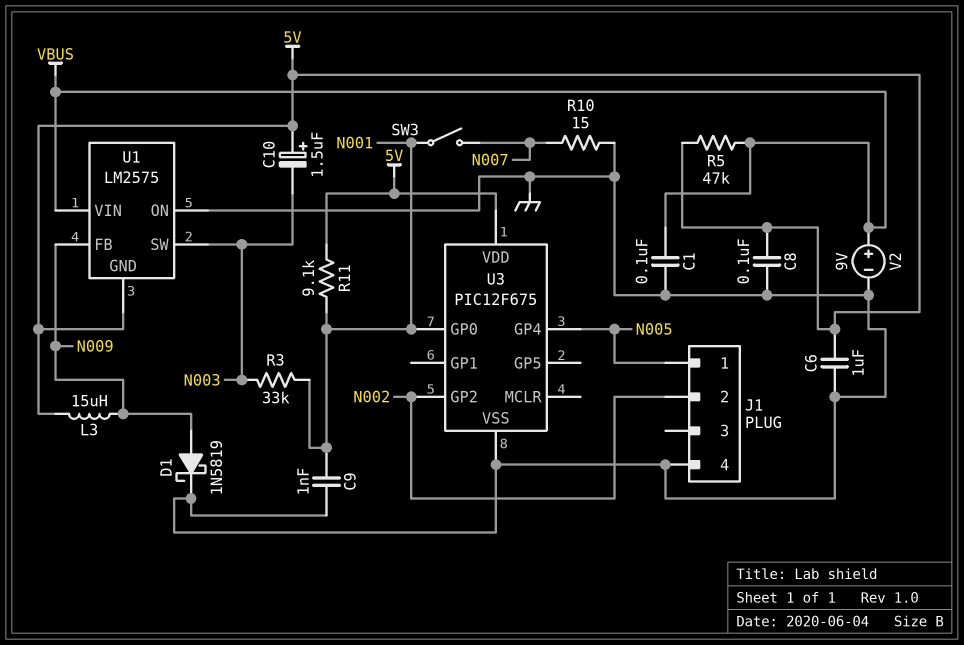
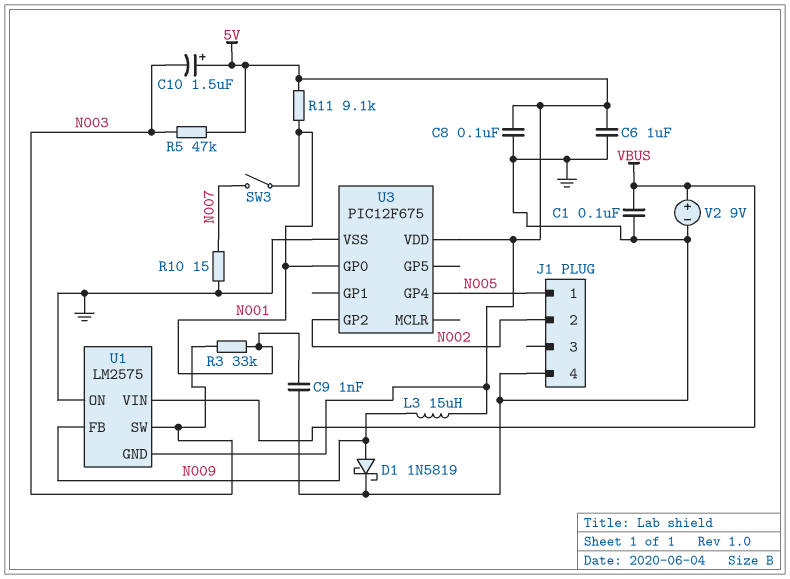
R5: 47k (5V, VBUS) -> 47k (5V, N003)

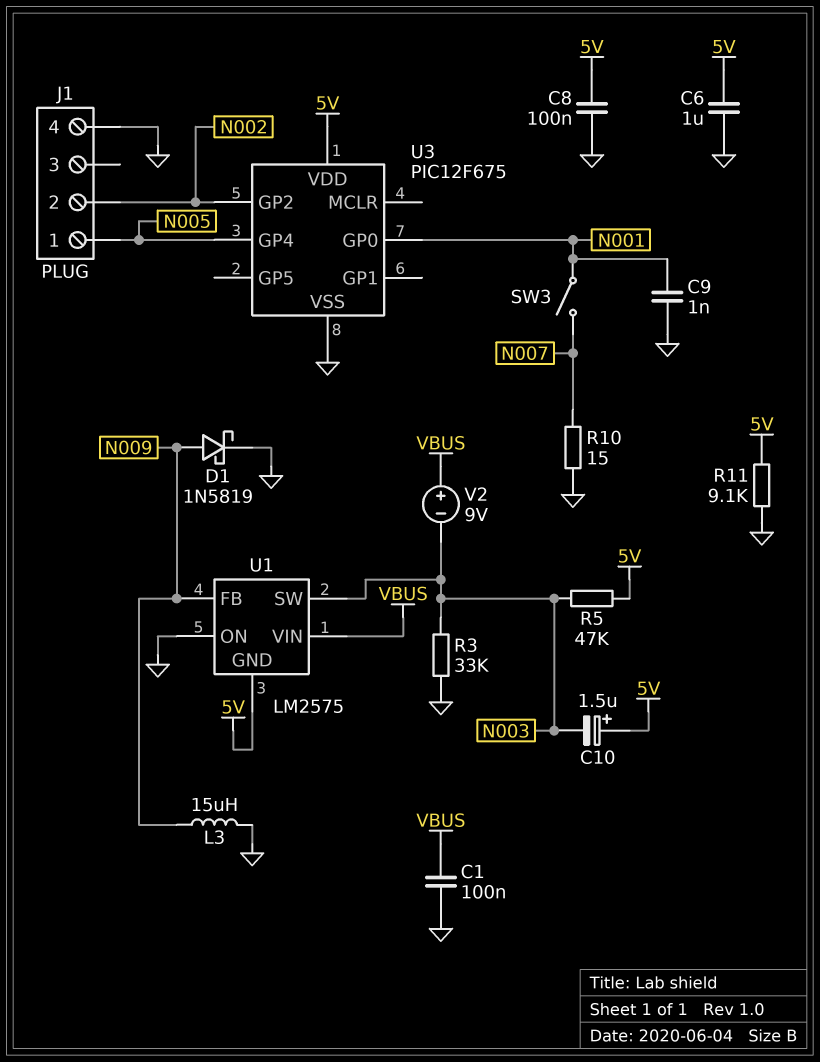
L3: 15uH (5V, N009) -> 15uH (GND, N009)
R3: 33k (N001, N003) -> 33k (GND, N003)
R11: 9.1k (5V, N001) -> 9.1k (5V, GND)
V2: 9V (plus VBUS, minus GND) -> 9V (plus VBUS, minus N003)

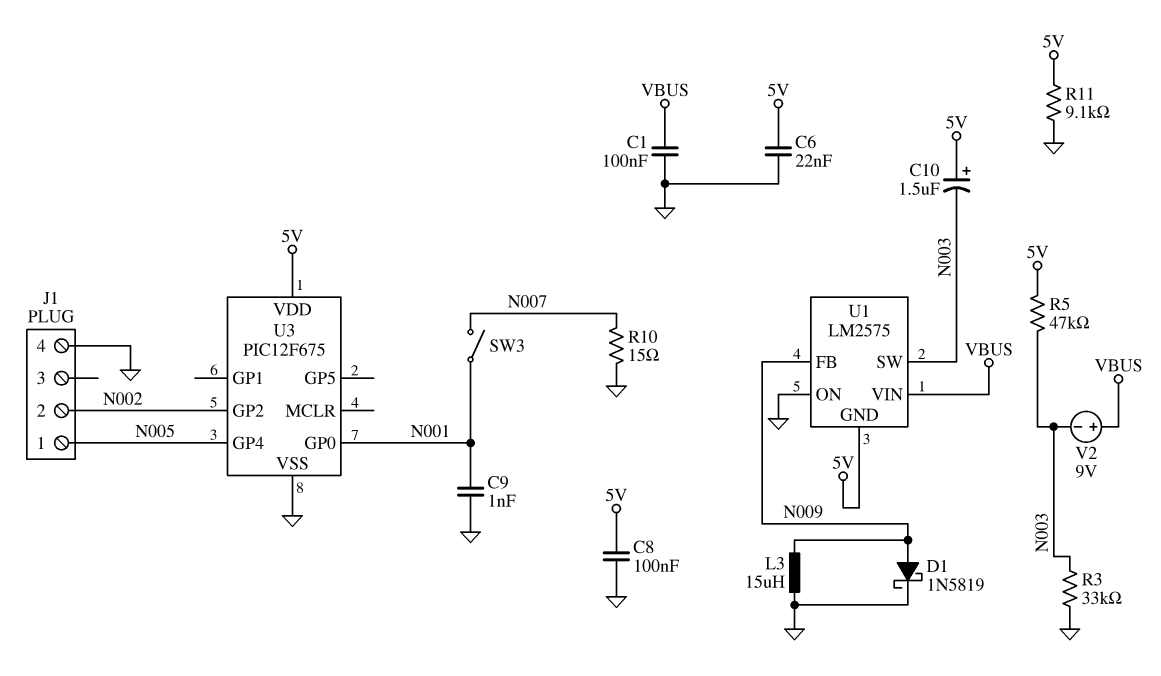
C6: 1uF (5V, GND) -> 22nF (5V, GND)

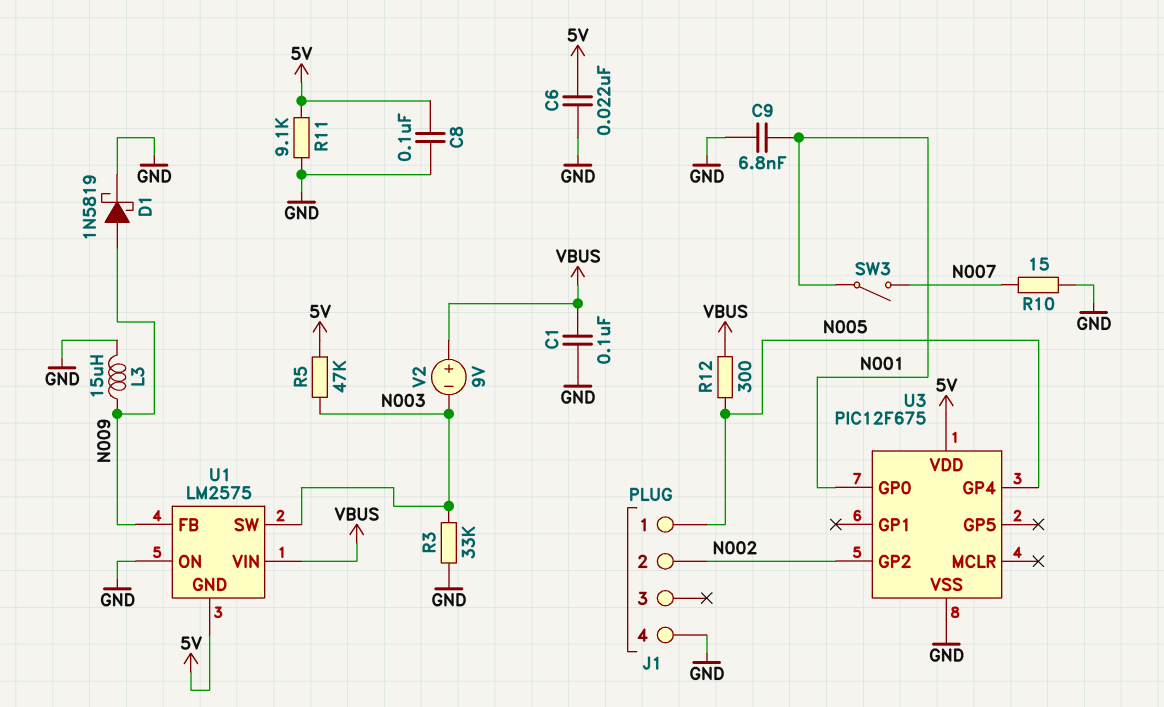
C9: 1nF (GND, N001) -> 6.8nF (GND, N001)
C10: 1.5uF (plus 5V, minus N003) -> none
R12: none -> 300 (N005, VBUS)

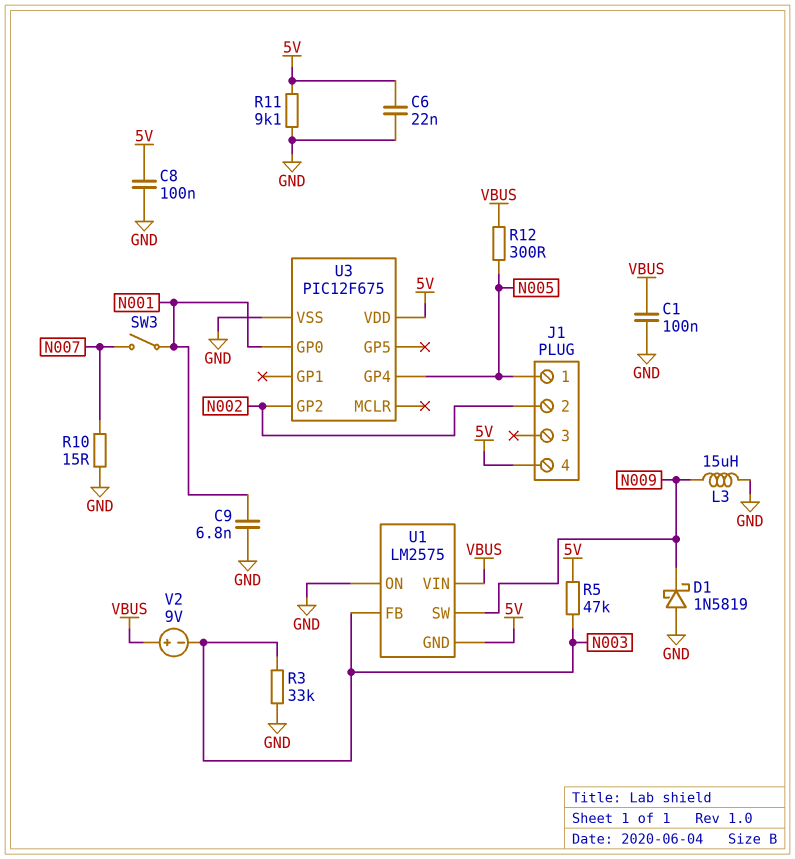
D1: schottky 1N5819 (A N009, K GND) -> schottky 1N5819 (A GND, K N009)
J1 pin 4: GND -> 5V
U1 pin FB: N009 -> N003
U1 pin SW: N003 -> N009

